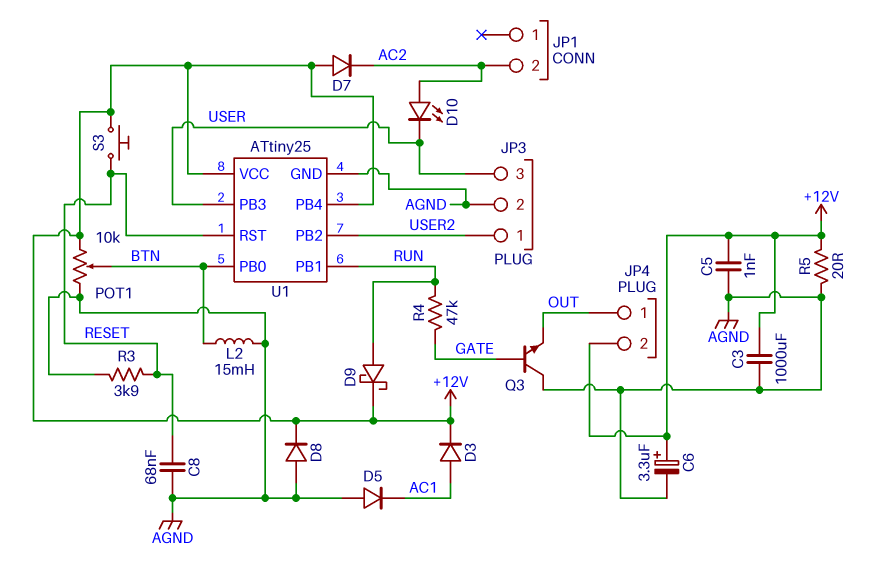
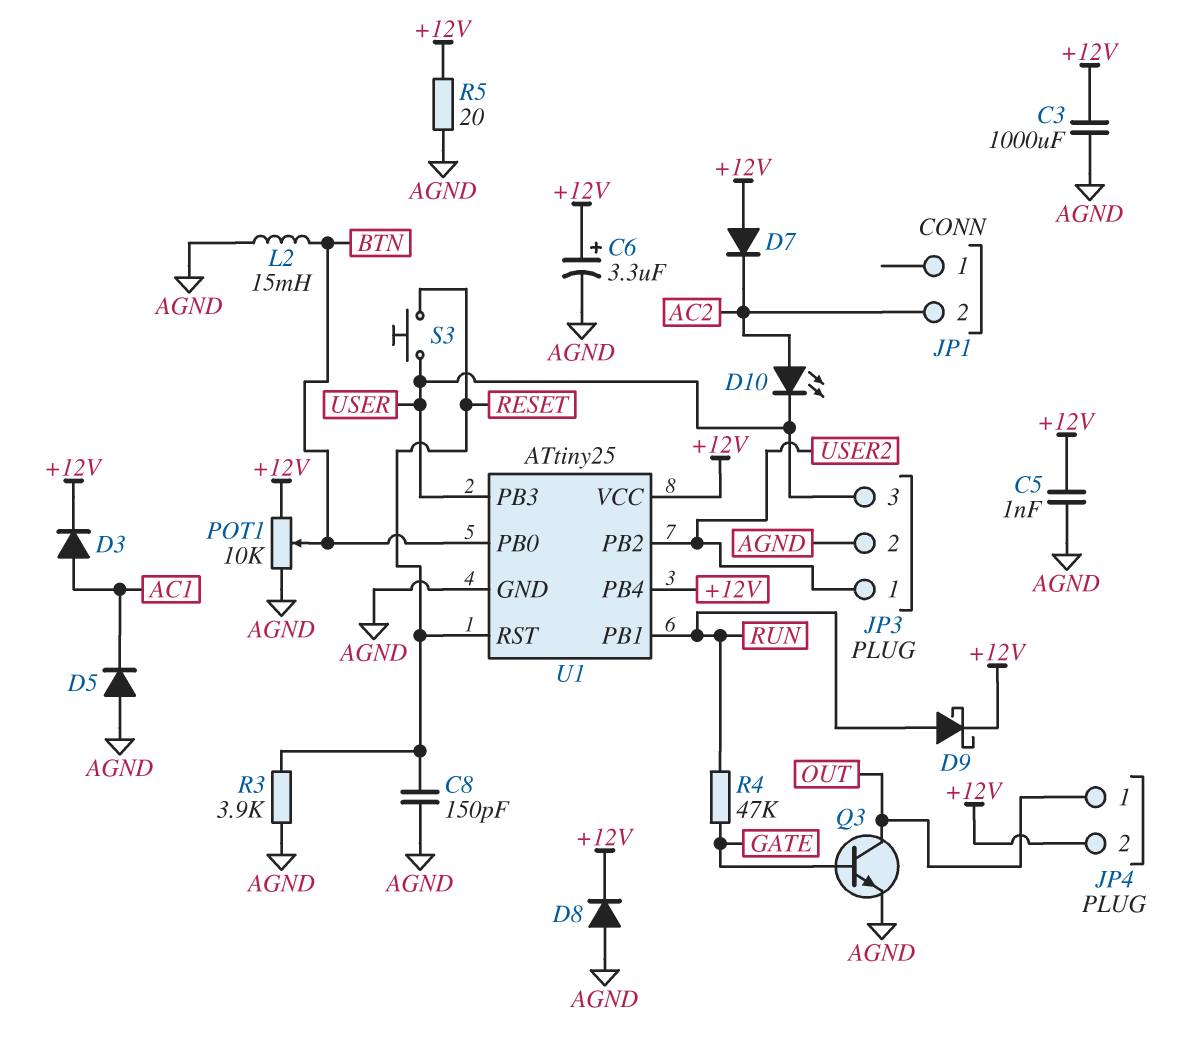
C8: 68nF (AGND, RESET) -> 150pF (AGND, RESET)
Q3: NPN (B GATE, C AGND, E OUT) -> NPN (B GATE, C OUT, E AGND)
S3: button (+12V, RESET) -> button (RESET, USER)

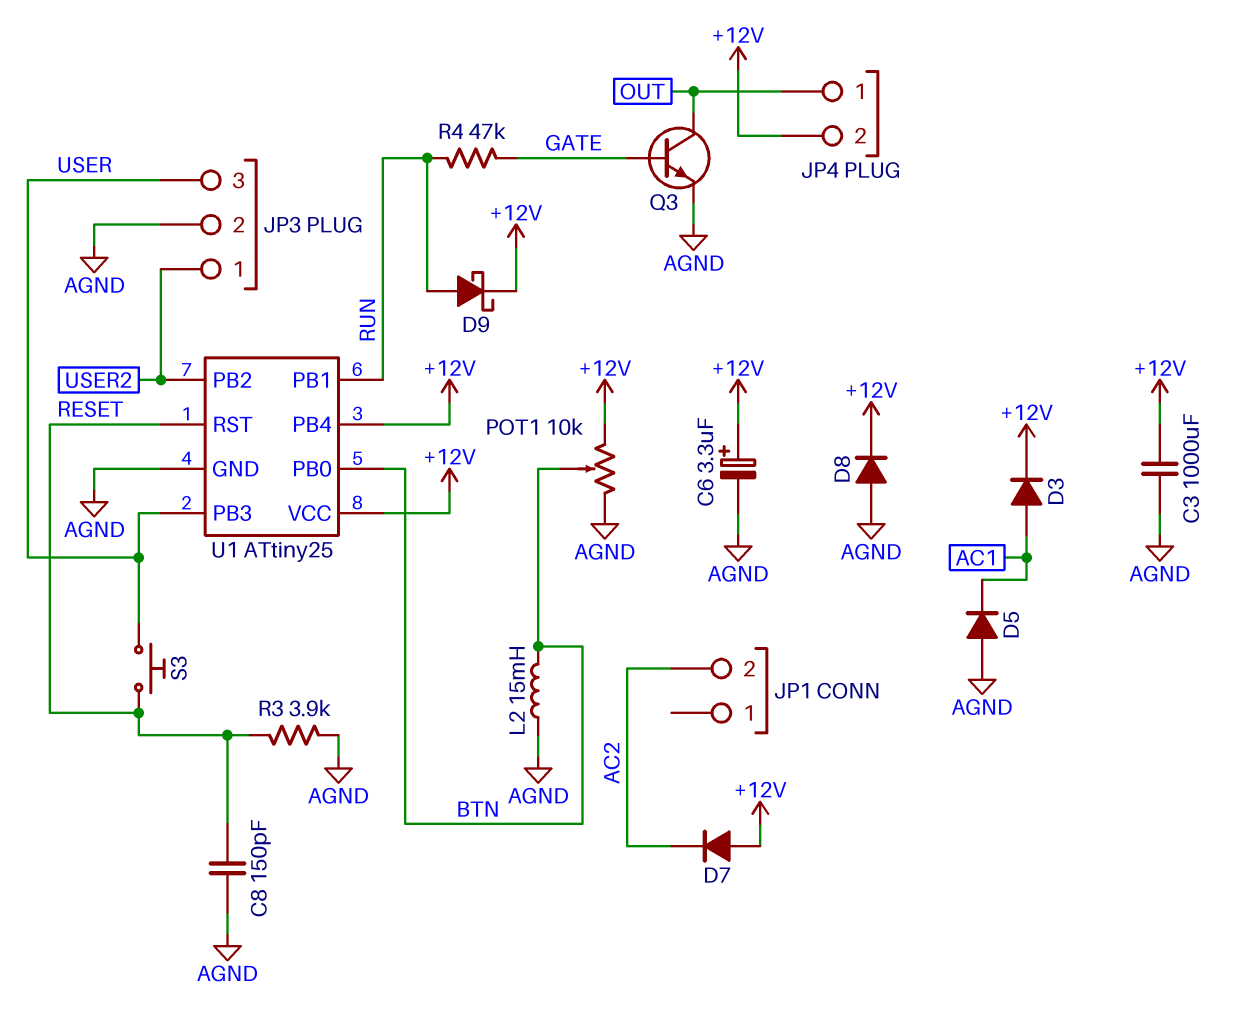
C5: 1nF (+12V, AGND) -> none
D10: LED (A AC2, K USER) -> none
R5: 20 (+12V, AGND) -> none

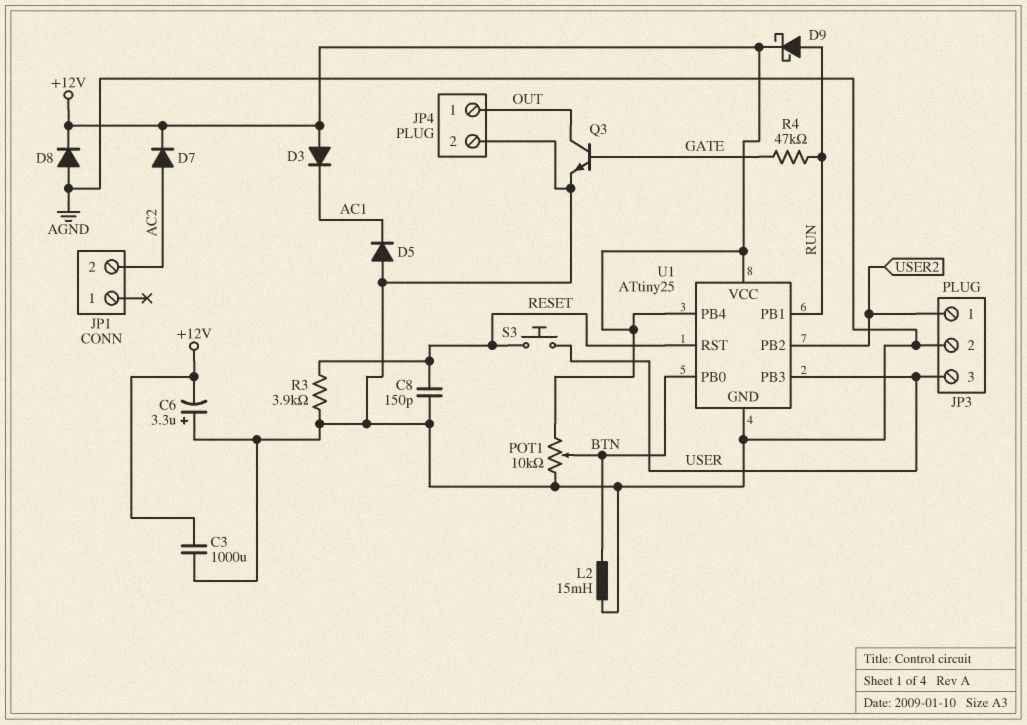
C6: 3.3uF (plus +12V, minus AGND) -> 3.3uF (plus AGND, minus +12V)
D3: diode (A AC1, K +12V) -> diode (A +12V, K AC1)
D7: diode (A +12V, K AC2) -> diode (A AC2, K +12V)
JP4 pin 2: +12V -> AGND

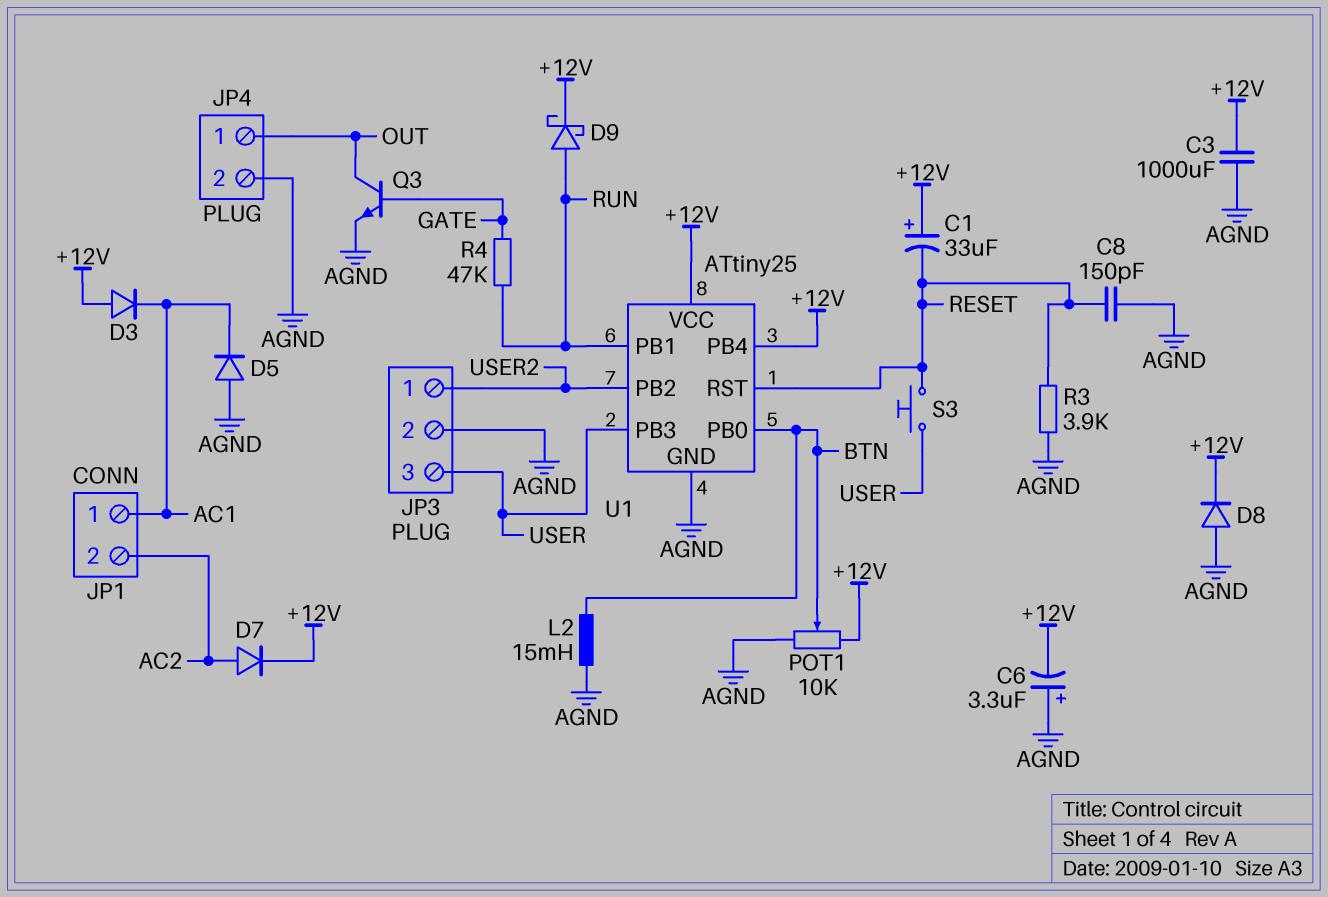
C1: none -> 33uF (plus +12V, minus RESET)
JP1 pin 1: none -> AC1

